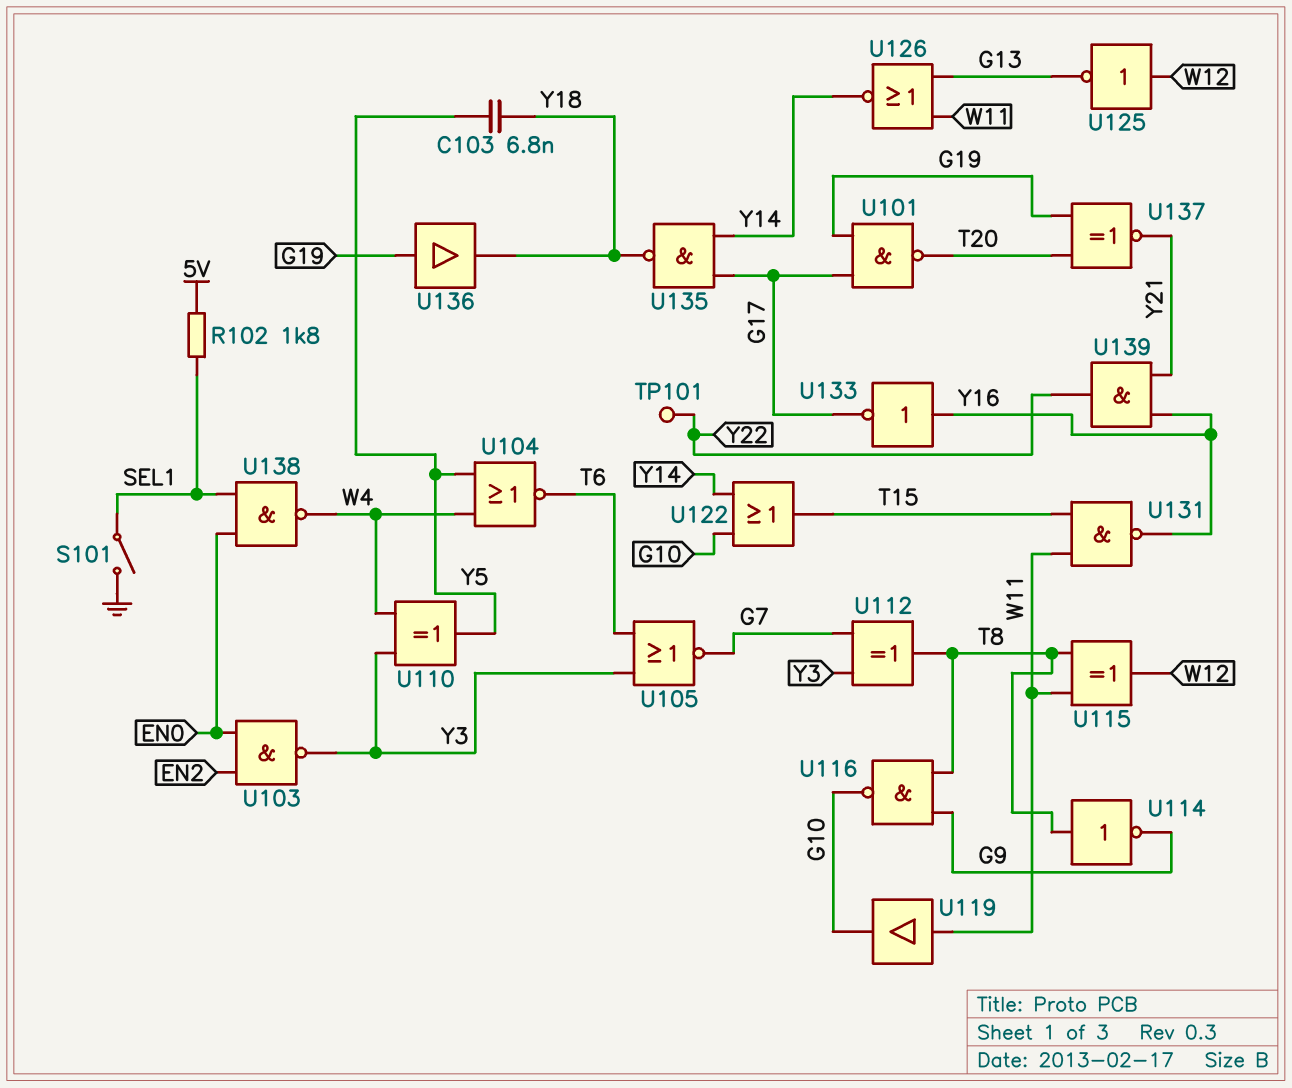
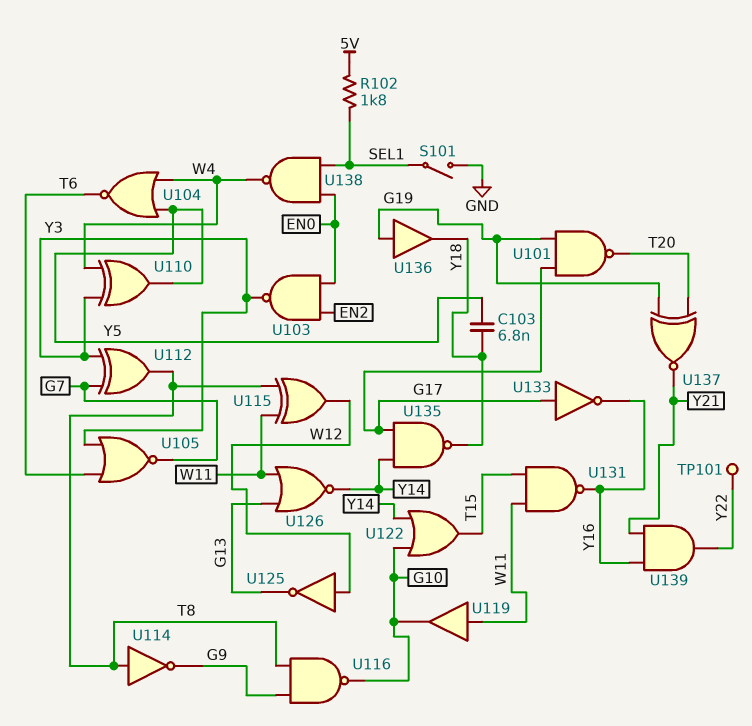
U133: NOT (in Y16, out G17) -> NOT (in G17, out Y16)

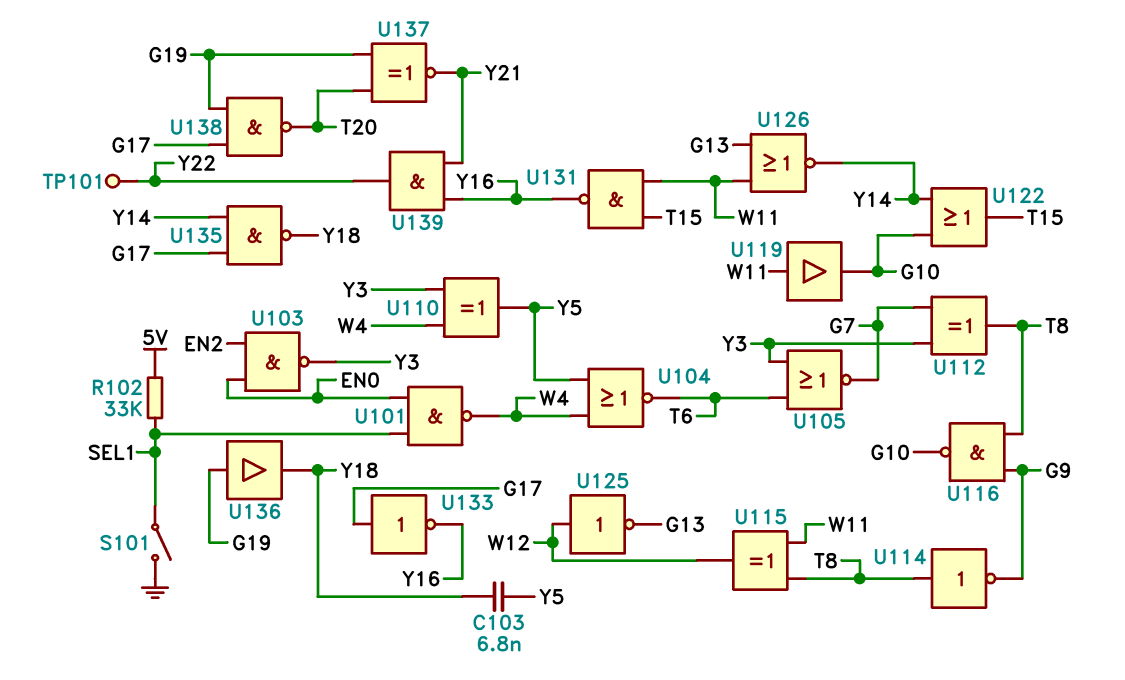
R102: 1.8k (5V, SEL1) -> 33k (5V, SEL1)
U101: NAND (in G17, in G19, out T20) -> NAND (in EN0, in SEL1, out W4)
U138: NAND (in EN0, in SEL1, out W4) -> NAND (in G17, in G19, out T20)

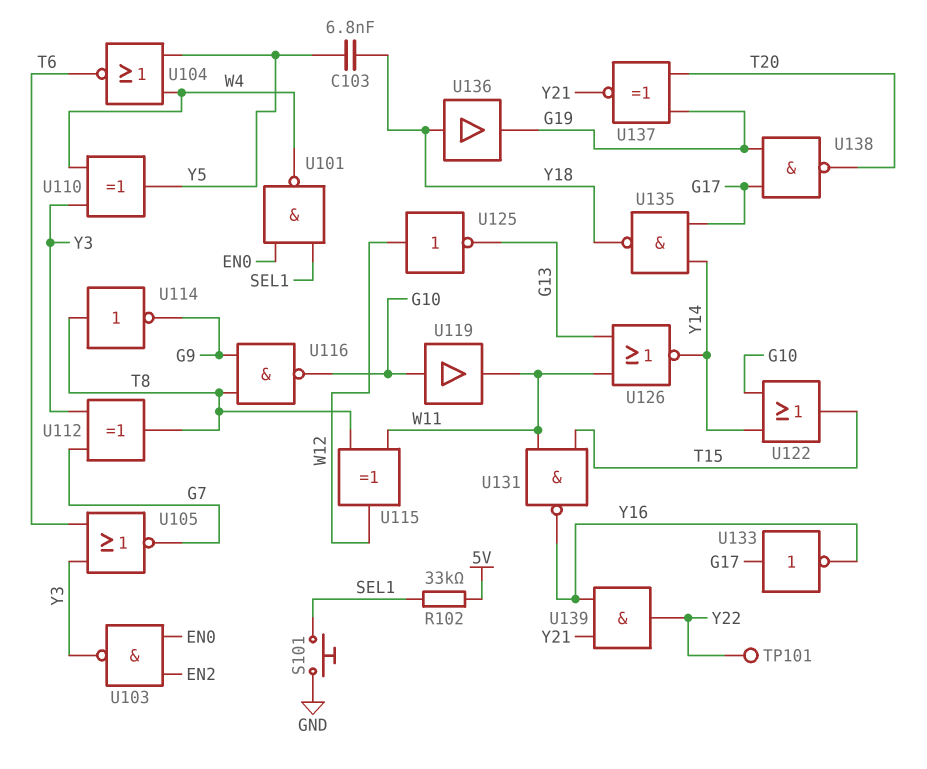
S101: switch (GND, SEL1) -> button (GND, SEL1)
U119: buffer (in W11, out G10) -> buffer (in G10, out W11)
U136: buffer (in G19, out Y18) -> buffer (in Y18, out G19)

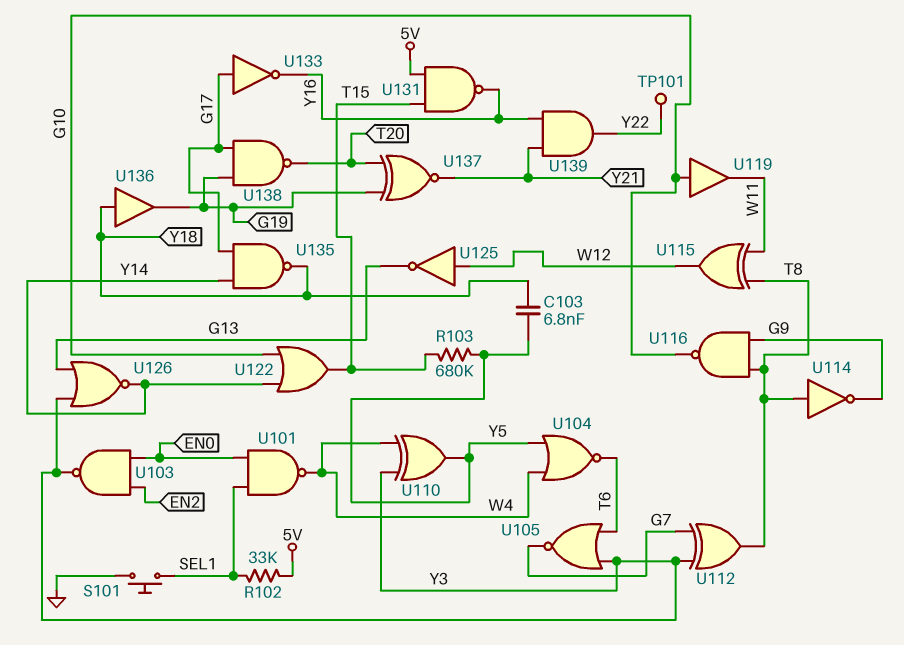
R103: none -> 680k (T15, Y5)
U126: NOR (in G13, in W11, out Y14) -> NOR (in G13, in Y3, out Y14)
U131: NAND (in T15, in W11, out Y16) -> NAND (in 5V, in T15, out Y16)

